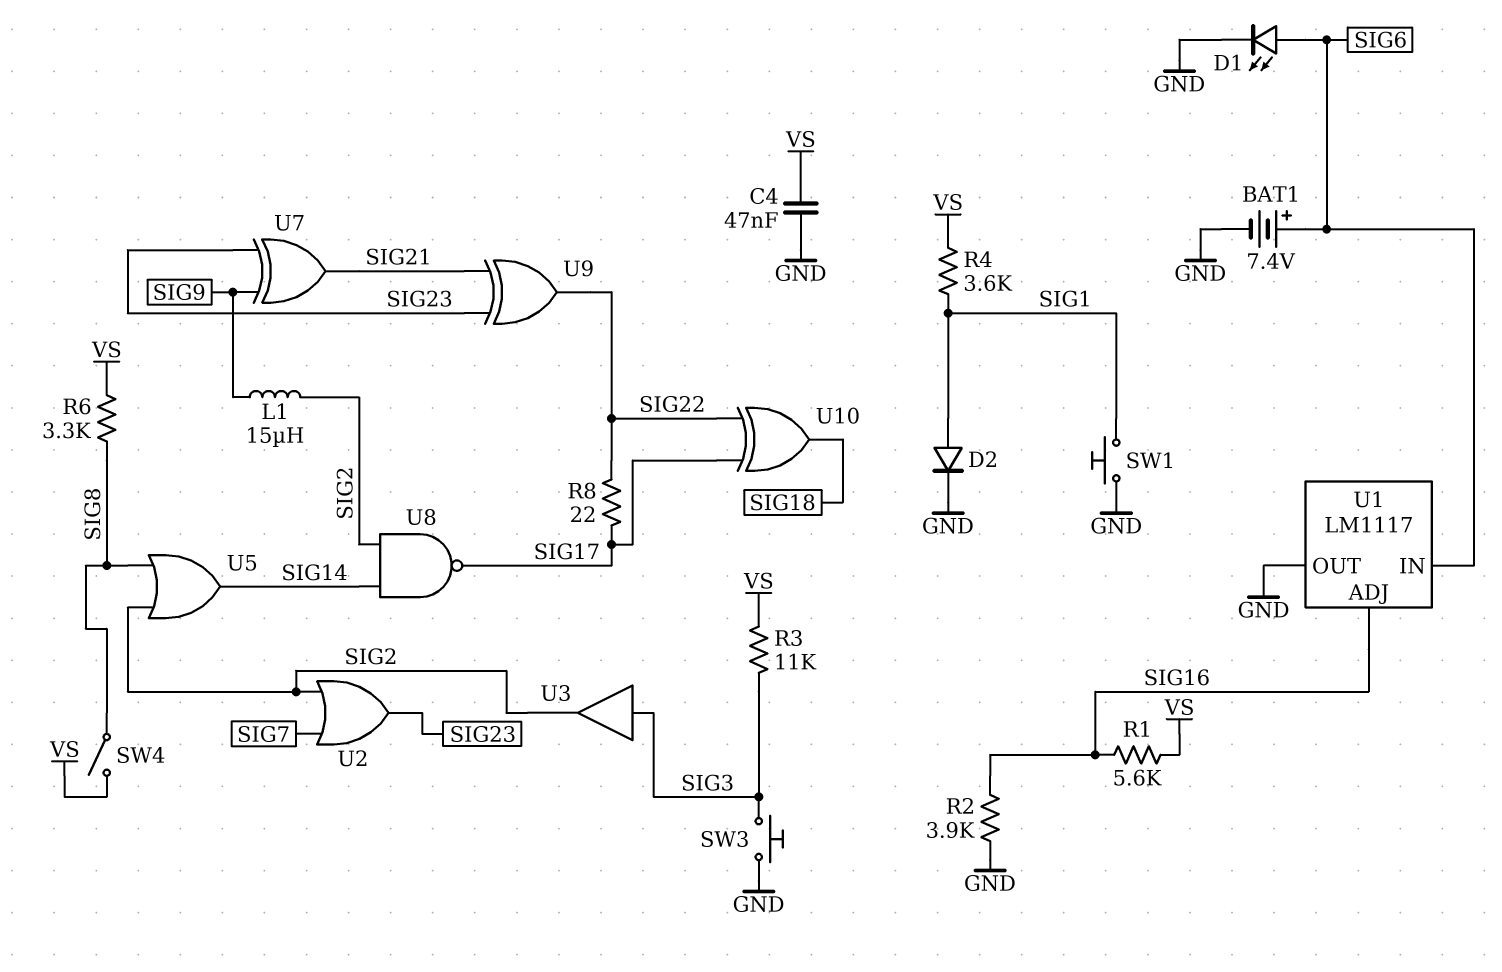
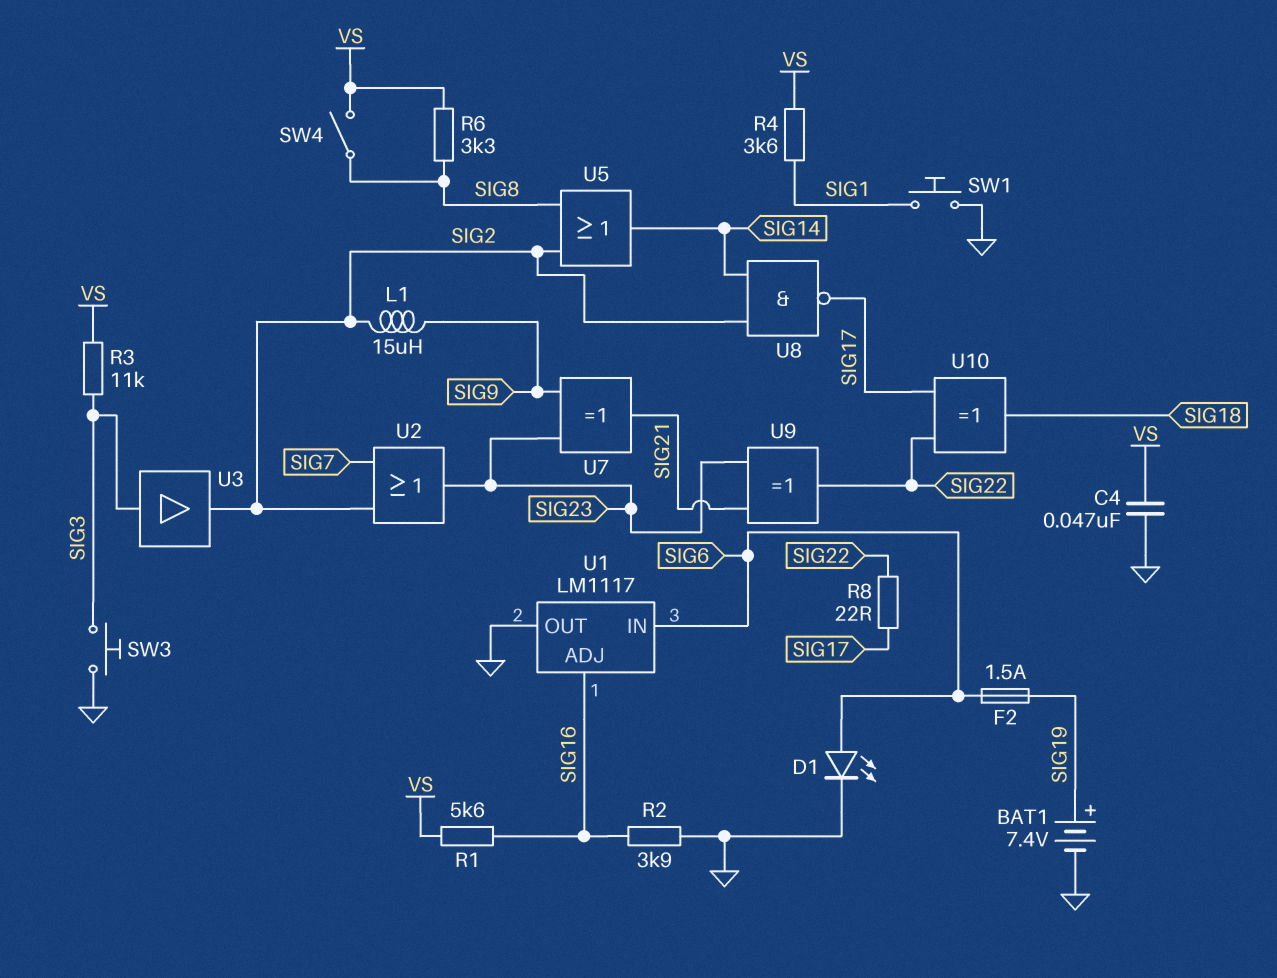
BAT1: 7.4V (plus SIG6, minus GND) -> 7.4V (plus SIG19, minus GND)
D2: diode (A SIG1, K GND) -> none
F2: none -> 1.5A (SIG6, SIG19)

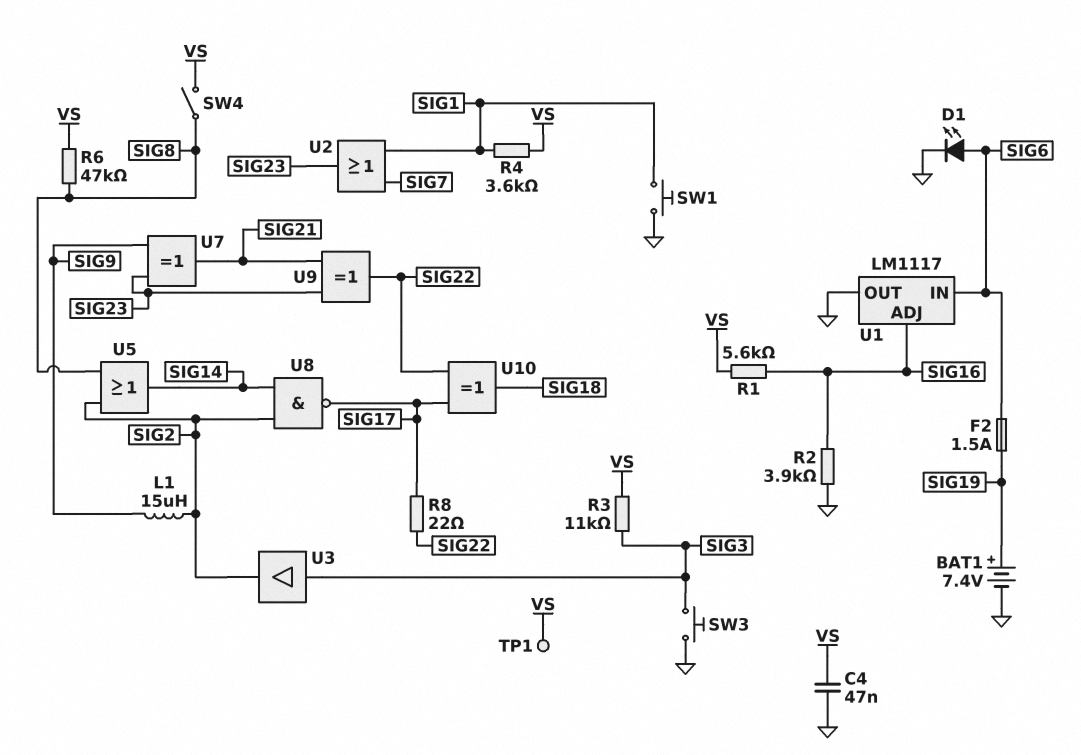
R6: 3.3k (SIG8, VS) -> 47k (SIG8, VS)
TP1: none -> test point (VS)
U2: OR (in SIG2, in SIG7, out SIG23) -> OR (in SIG1, in SIG7, out SIG23)

